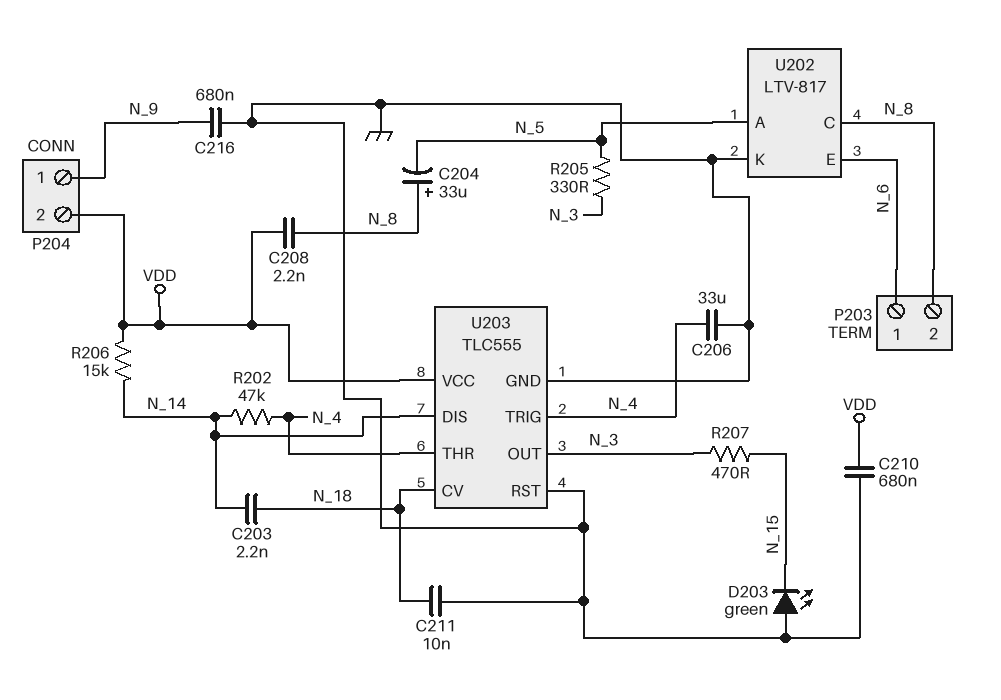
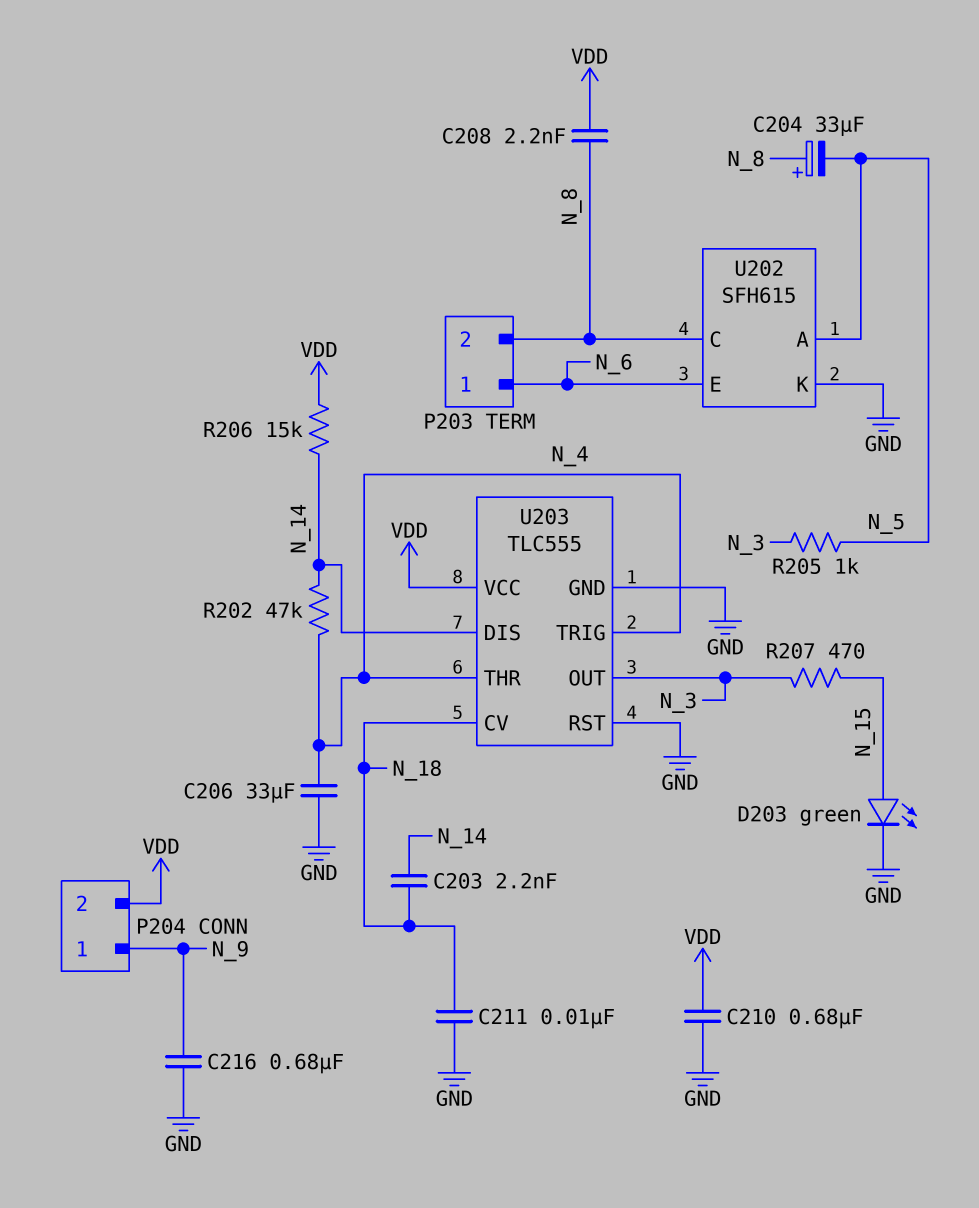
D203: LED green (A GND, K N_15) -> LED green (A N_15, K GND)
R205: 330 (N_3, N_5) -> 1k (N_3, N_5)
U202: LTV-817 -> SFH615

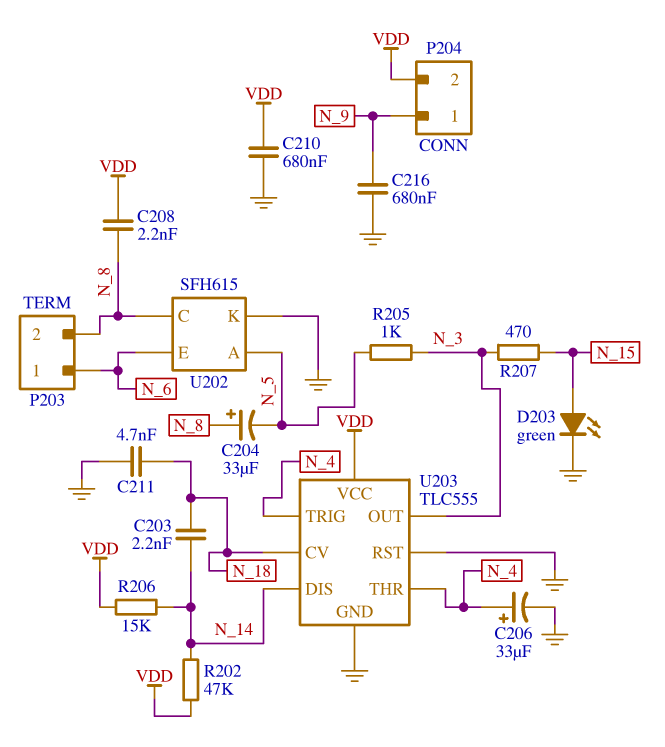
C206: 33uF (GND, N_4) -> 33uF (plus N_4, minus GND)
C211: 10nF (GND, N_18) -> 4.7nF (GND, N_18)
R202: 47k (N_4, N_14) -> 47k (N_14, VDD)

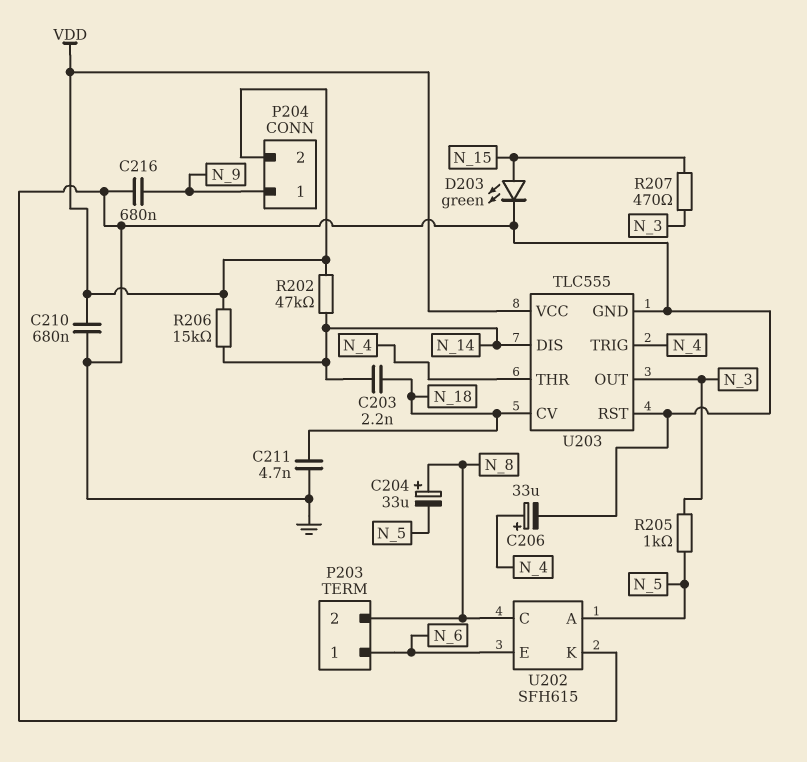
C208: 2.2nF (N_8, VDD) -> none

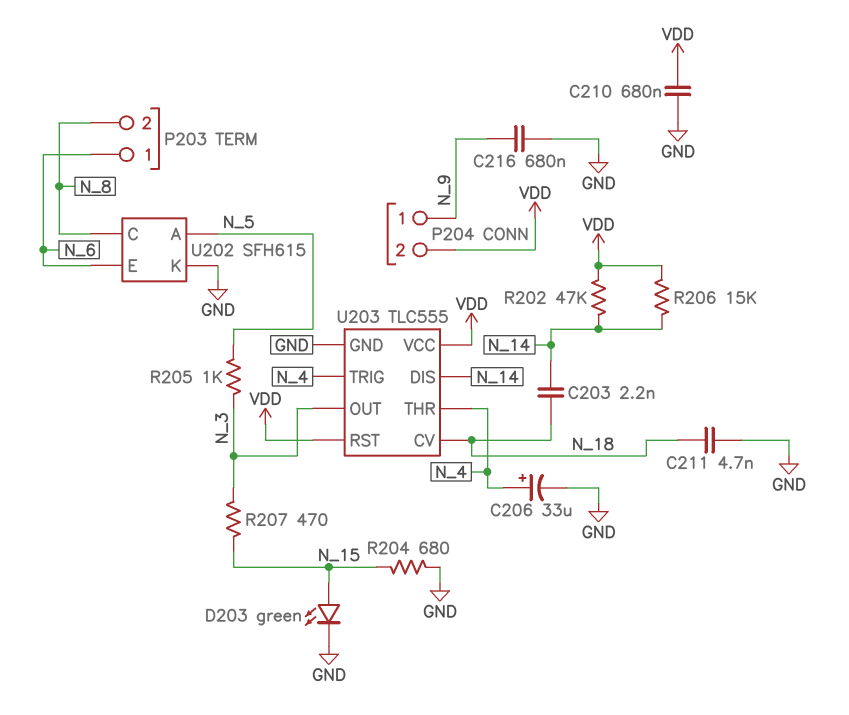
C204: 33uF (plus N_8, minus N_5) -> none
R204: none -> 680 (GND, N_15)
U203 pin RST: GND -> VDD

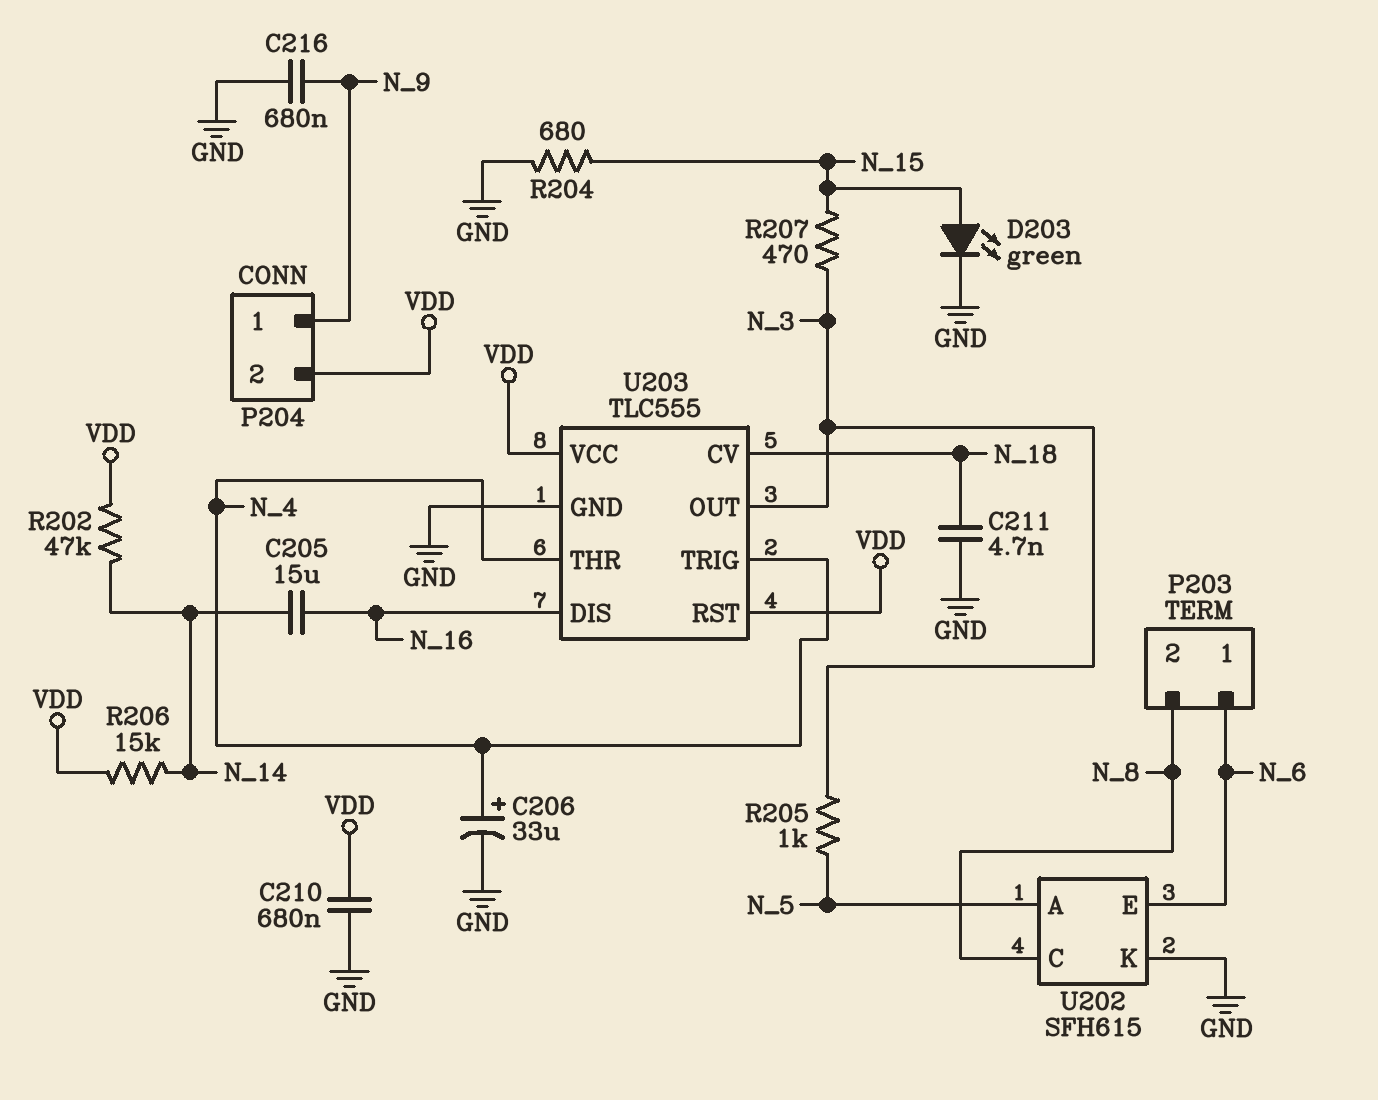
C203: 2.2nF (N_14, N_18) -> none
C205: none -> 15uF (N_14, N_16)
U203 pin DIS: N_14 -> N_16

